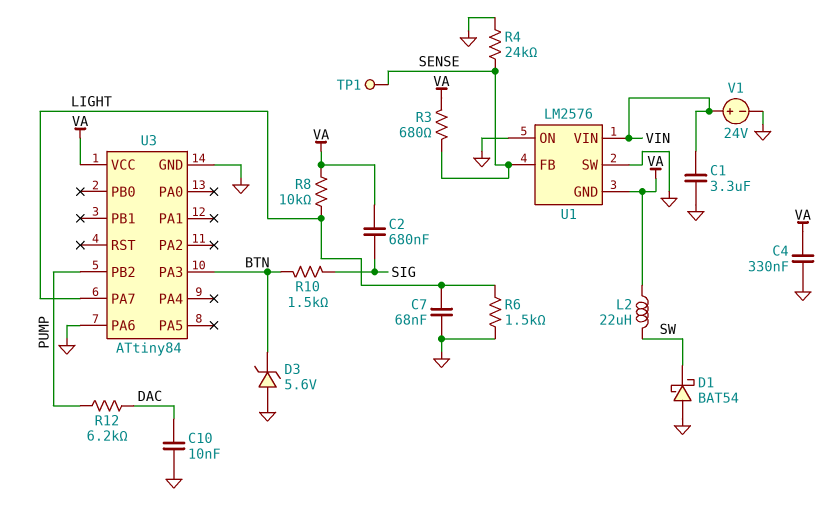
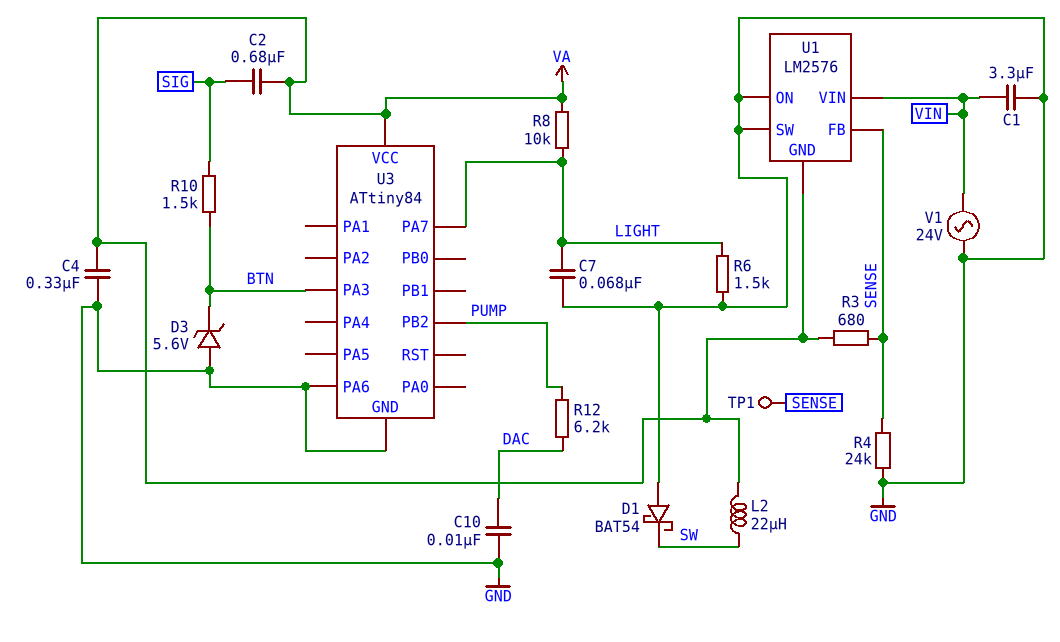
V1: 24V (plus VIN, minus GND) -> AC 24V (GND, VIN)

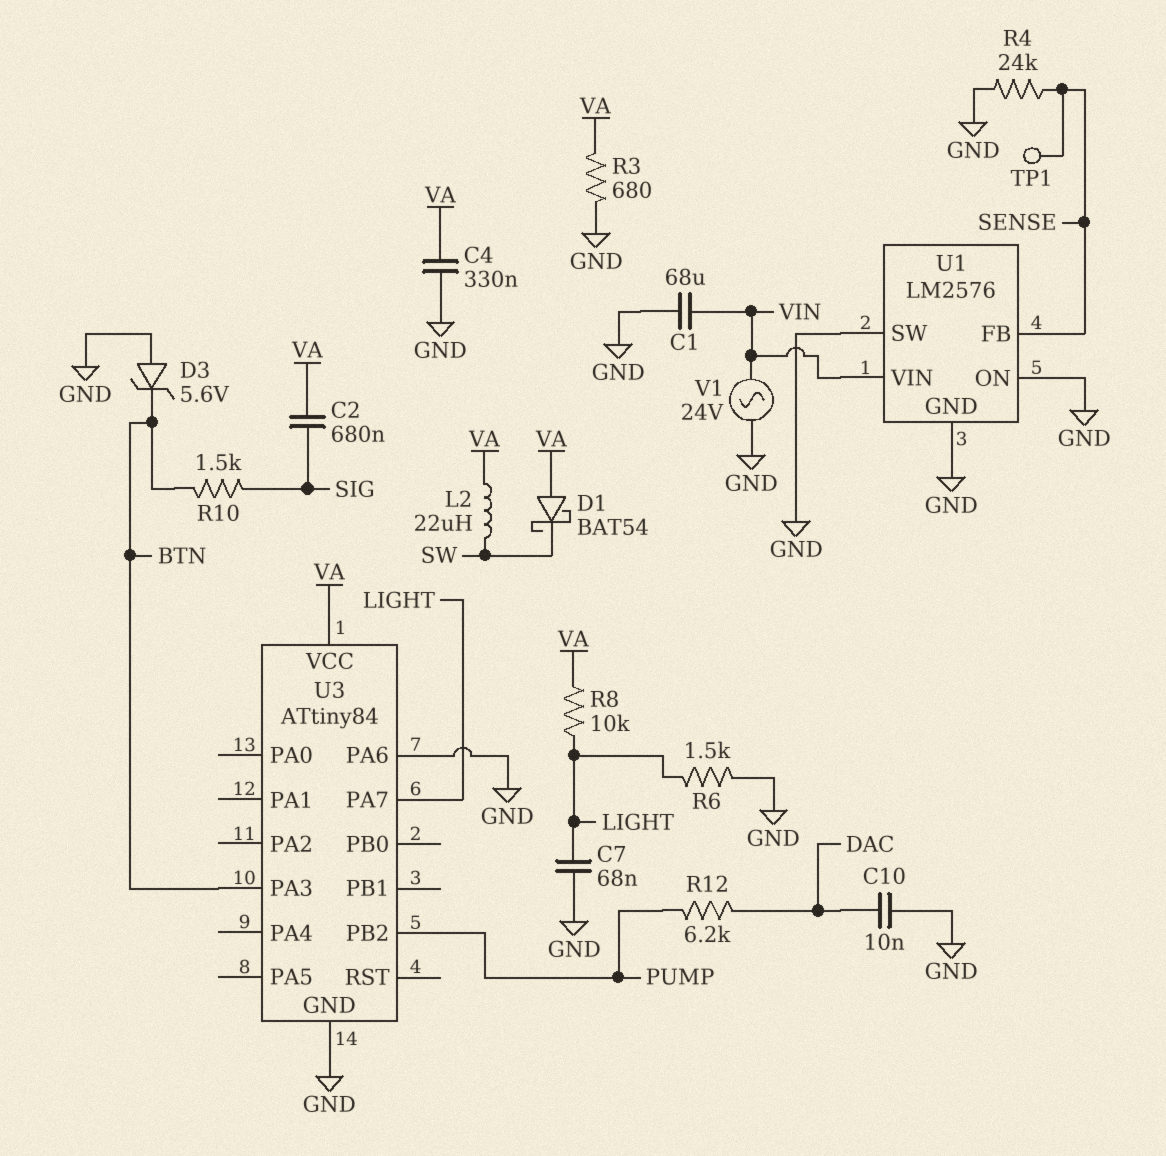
C1: 3.3uF (GND, VIN) -> 68uF (GND, VIN)
D1: schottky BAT54 (A GND, K SW) -> schottky BAT54 (A VA, K SW)
R3: 680 (SENSE, VA) -> 680 (GND, VA)
U1 pin GND: VA -> GND

